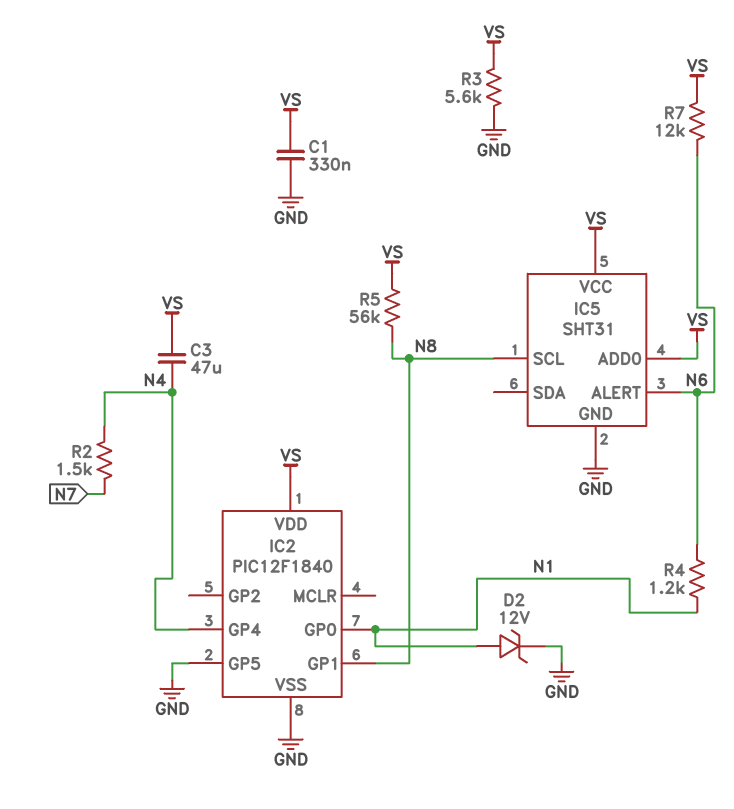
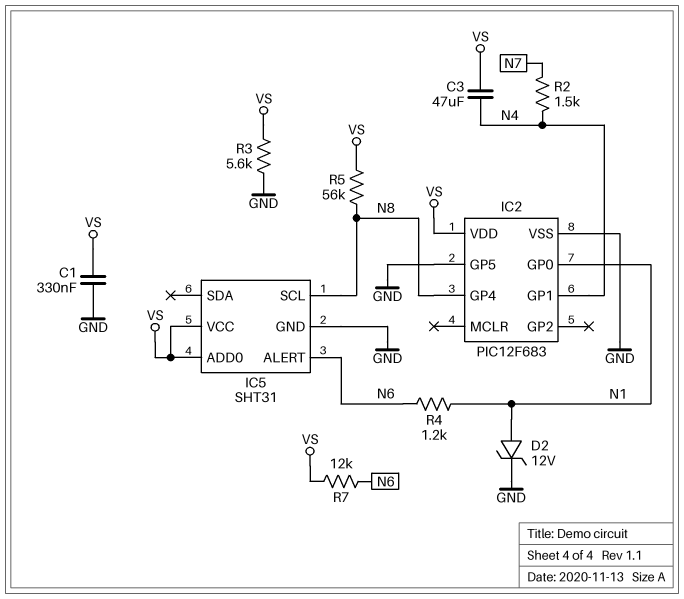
IC2: PIC12F1840 -> PIC12F683
IC2 pin GP1: N8 -> N4
IC2 pin GP4: N4 -> N8

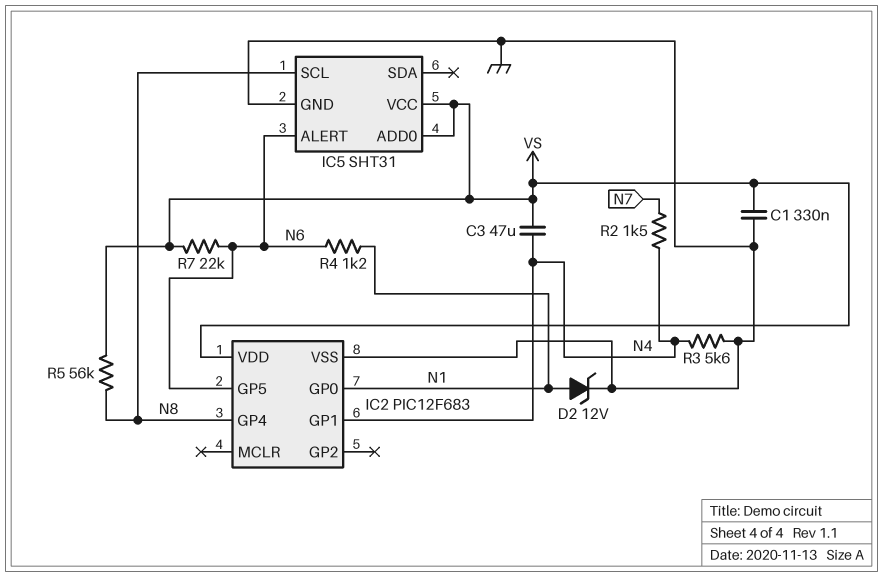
IC2 pin GP5: GND -> N6
R3: 5.6k (GND, VS) -> 5.6k (GND, N4)
R7: 12k (N6, VS) -> 22k (N6, VS)

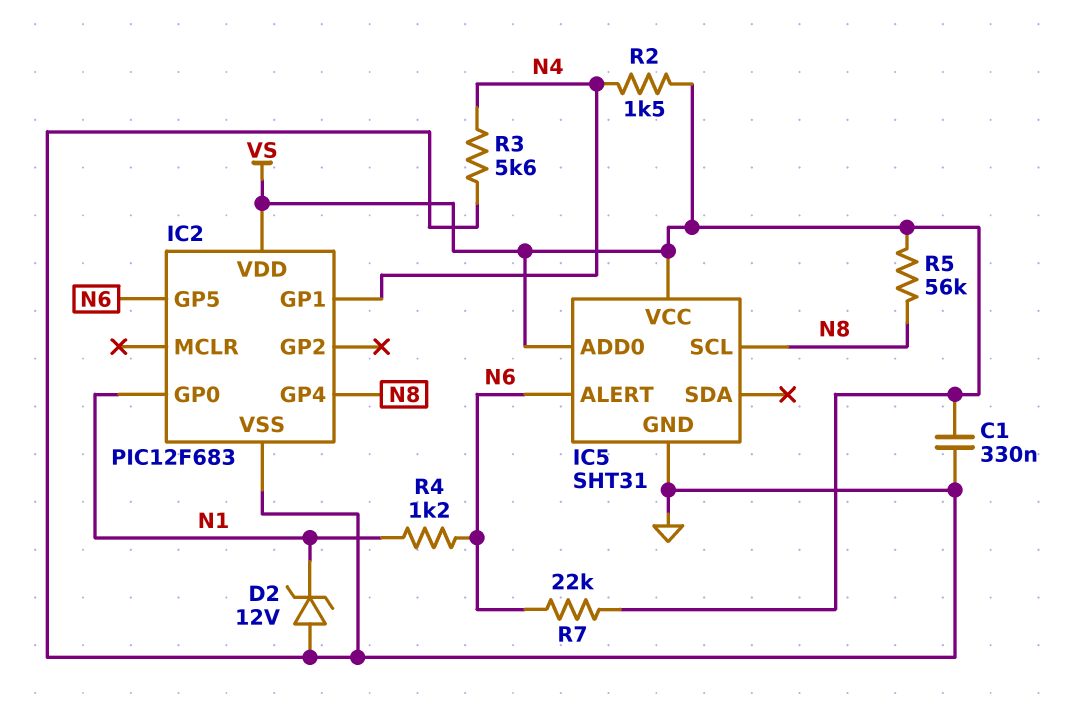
C3: 47uF (N4, VS) -> none
D2: zener 12V (A N1, K GND) -> zener 12V (A GND, K N1)
R2: 1.5k (N4, N7) -> 1.5k (N4, VS)

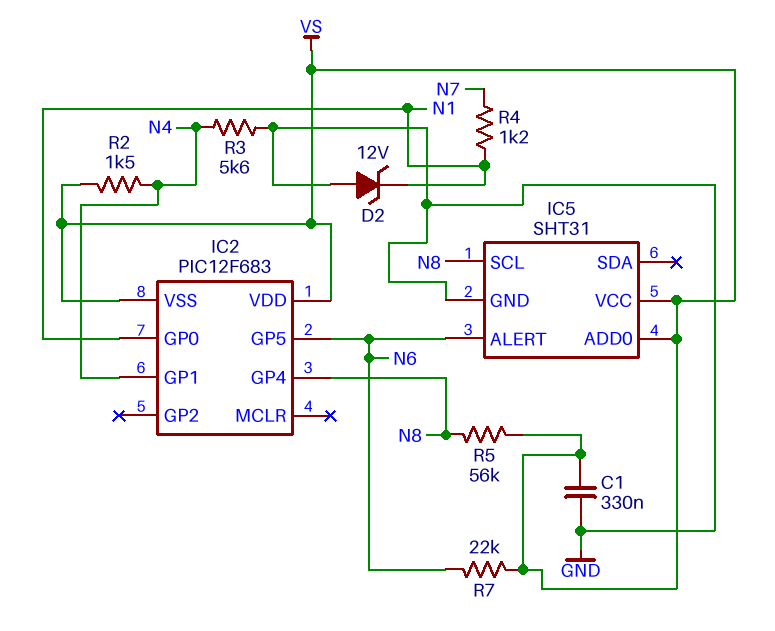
IC2 pin VSS: GND -> VS
R4: 1.2k (N1, N6) -> 1.2k (N1, N7)

